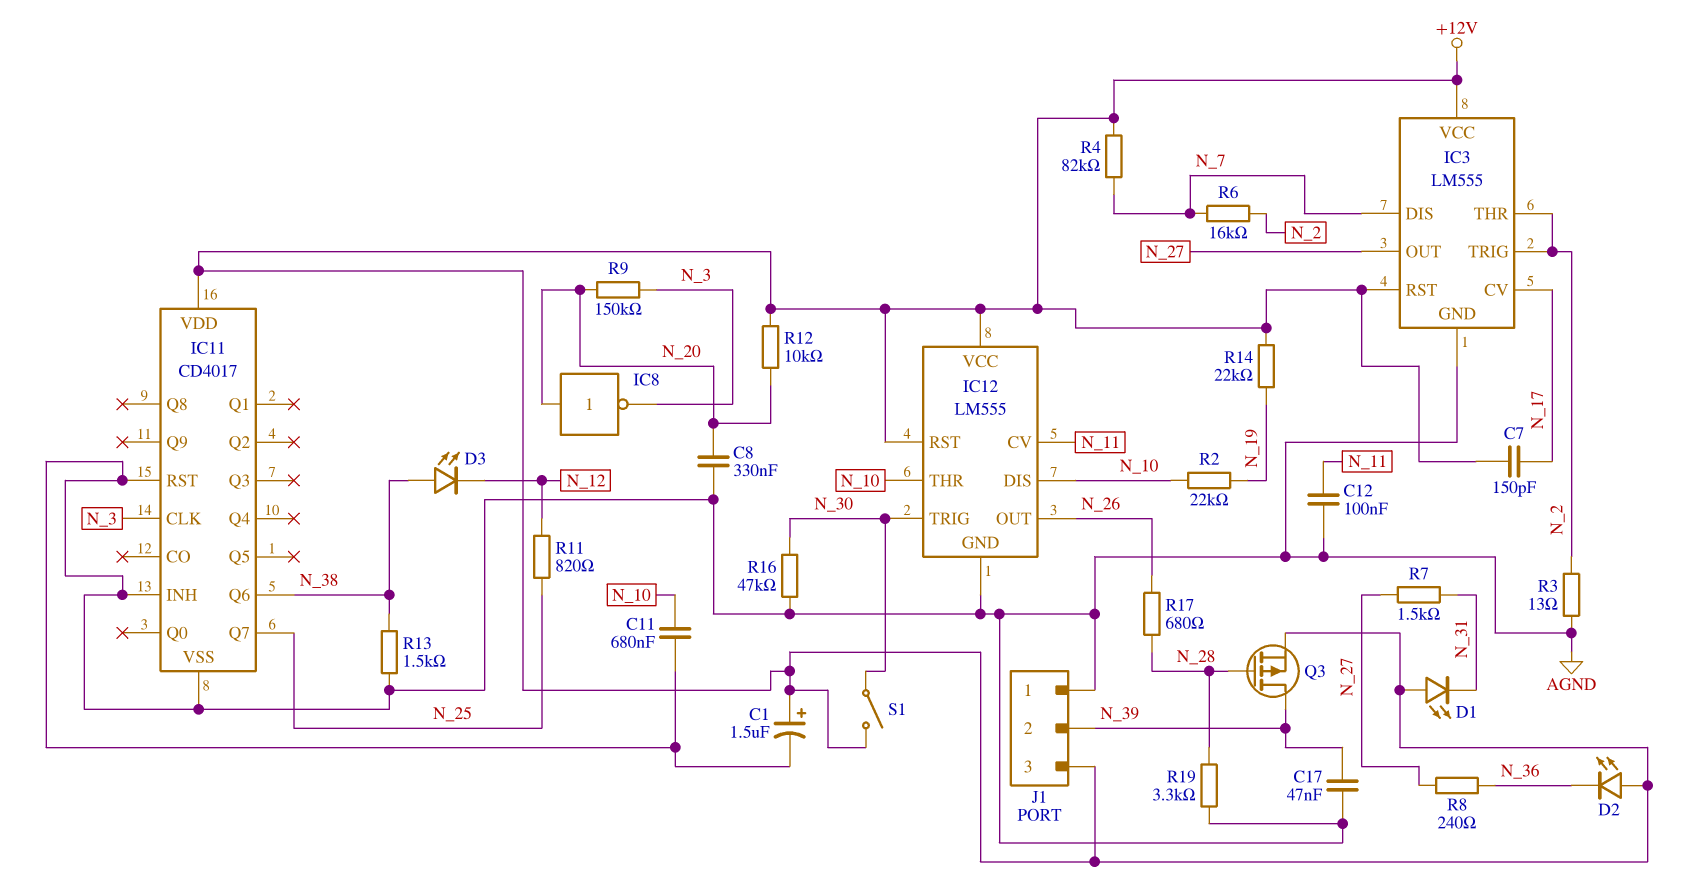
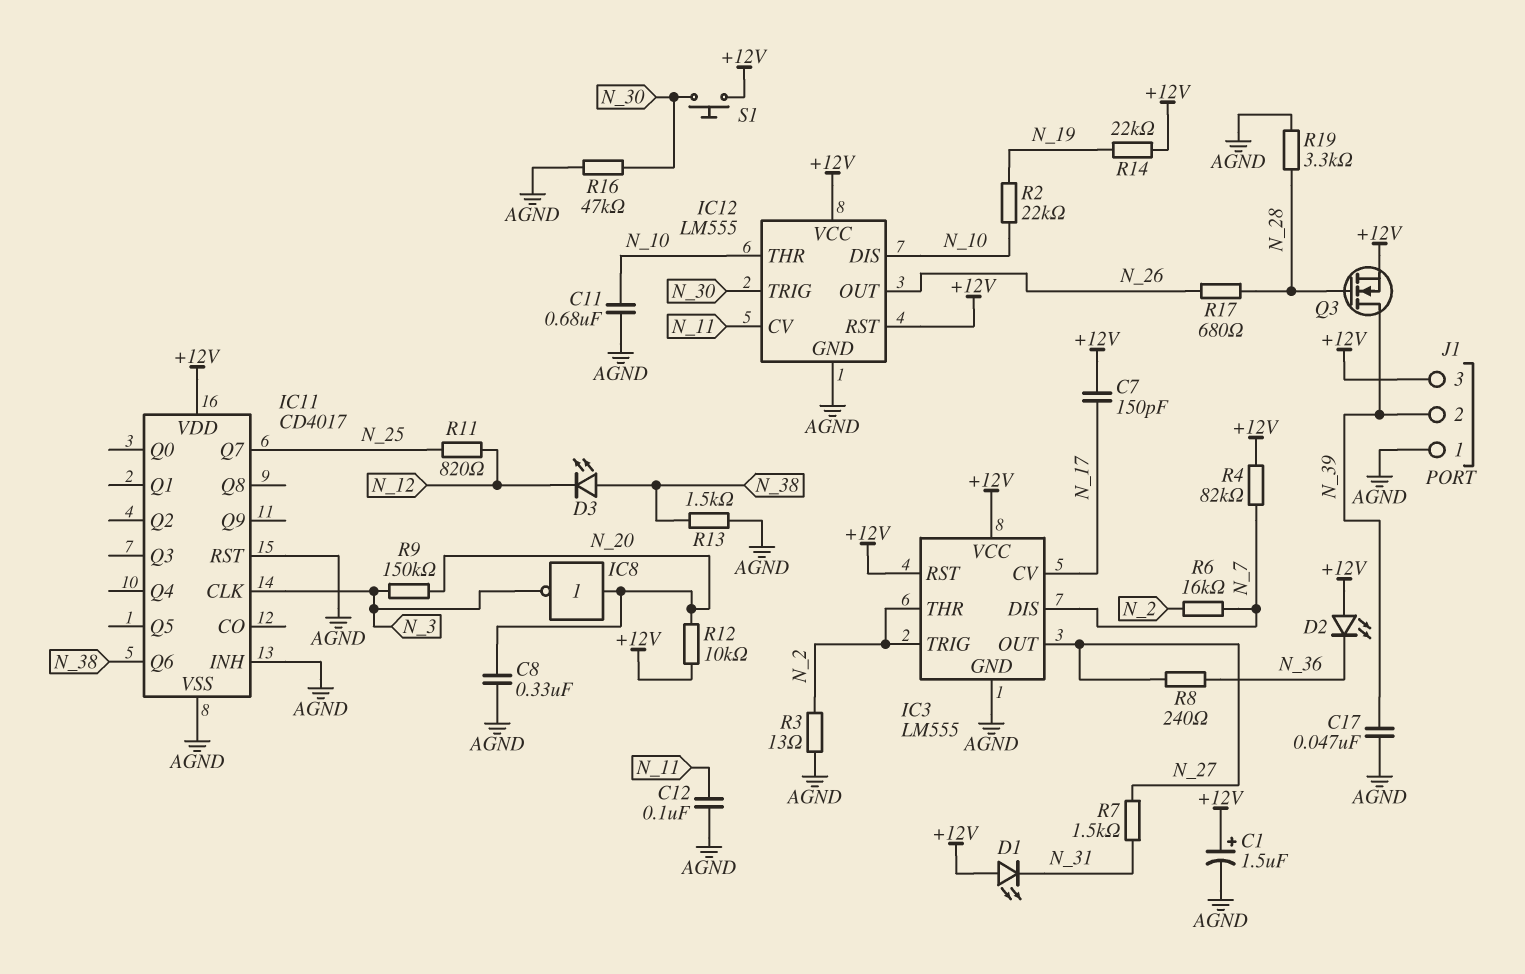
Q3: PMOS (G N_28, D N_39, S +12V) -> NMOS (G N_28, D N_39, S +12V)
S1: switch (+12V, N_30) -> button (+12V, N_30)

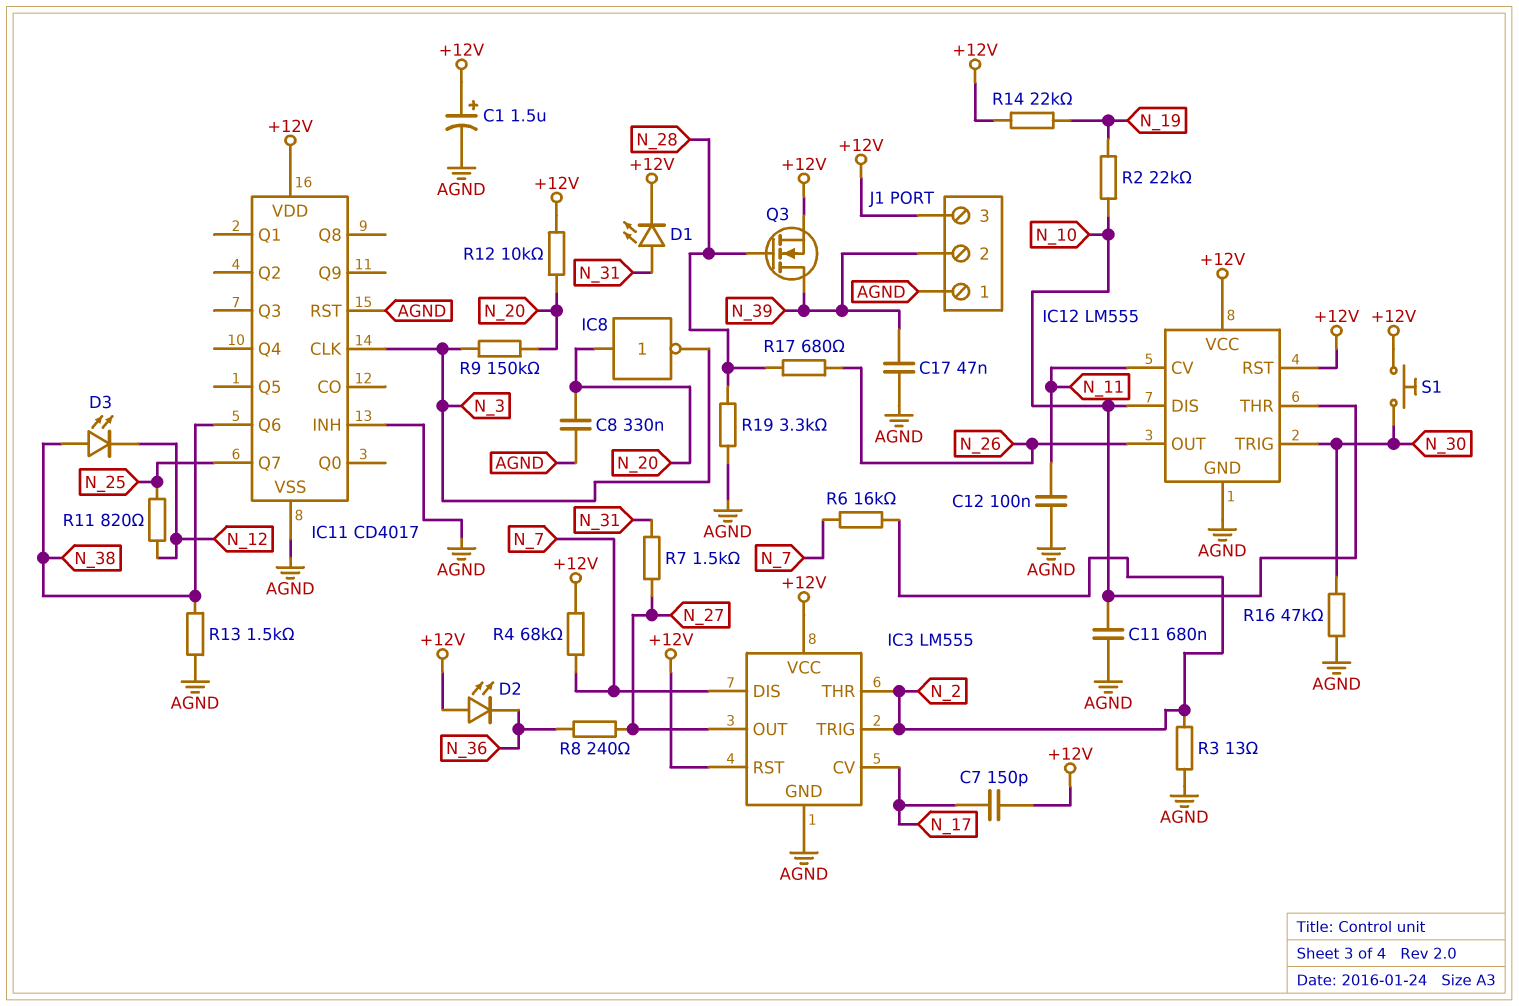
D1: LED (A +12V, K N_31) -> LED (A N_31, K +12V)
R4: 82k (+12V, N_7) -> 68k (+12V, N_7)

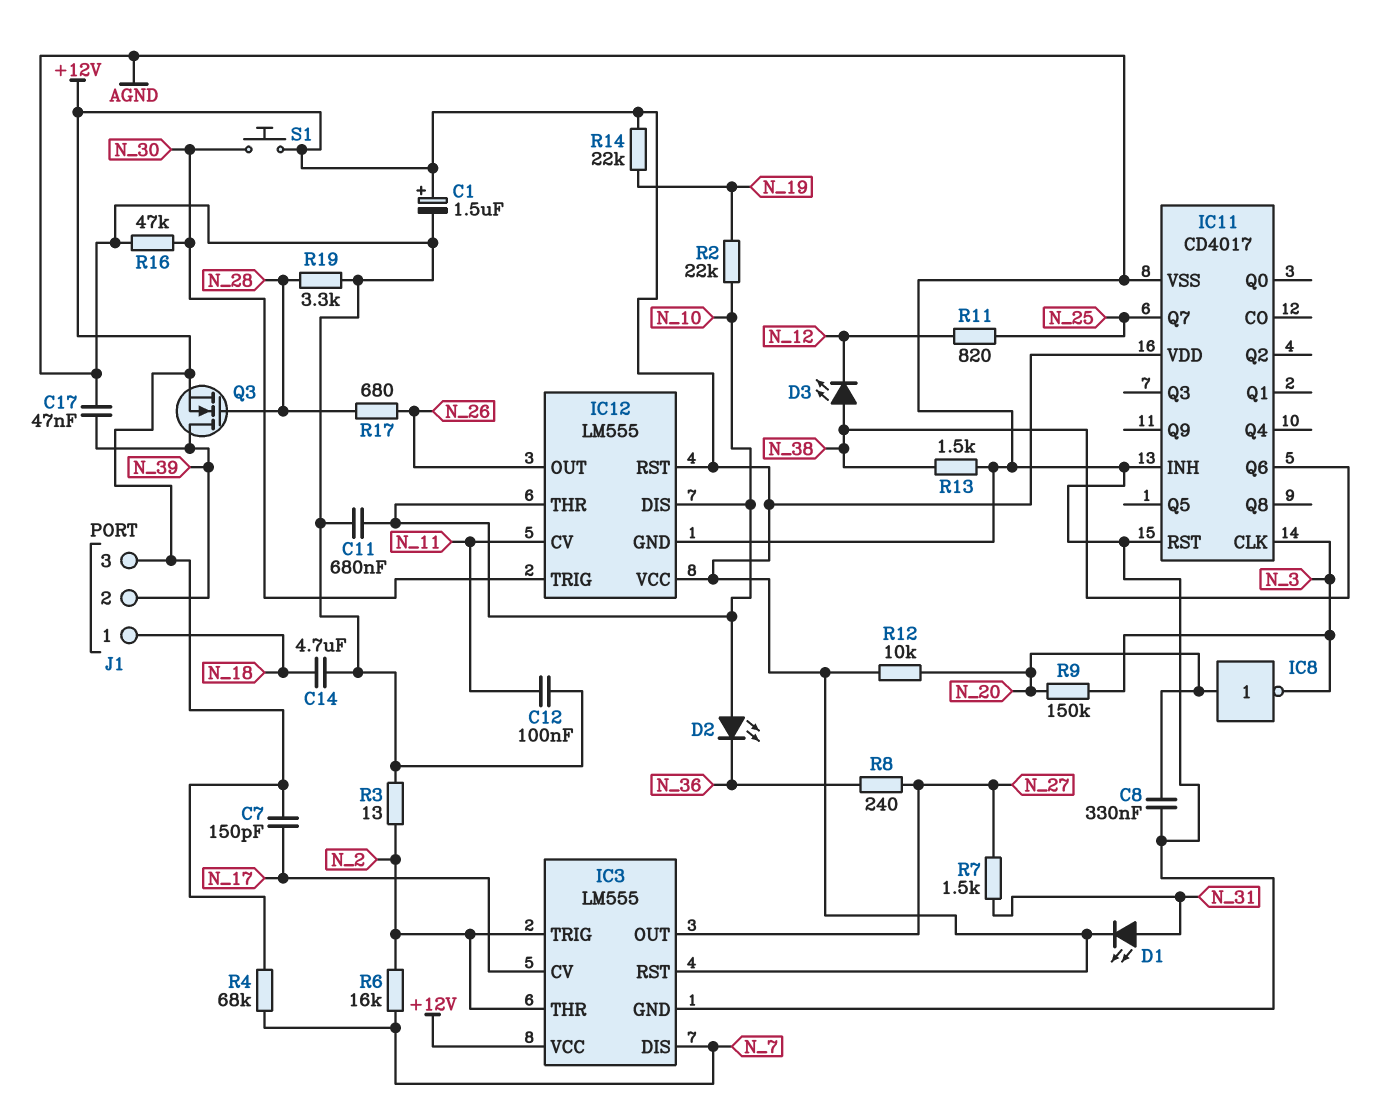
C14: none -> 4.7uF (AGND, N_18)
D2: LED (A +12V, K N_36) -> LED (A N_10, K N_36)
J1 pin 1: AGND -> N_18

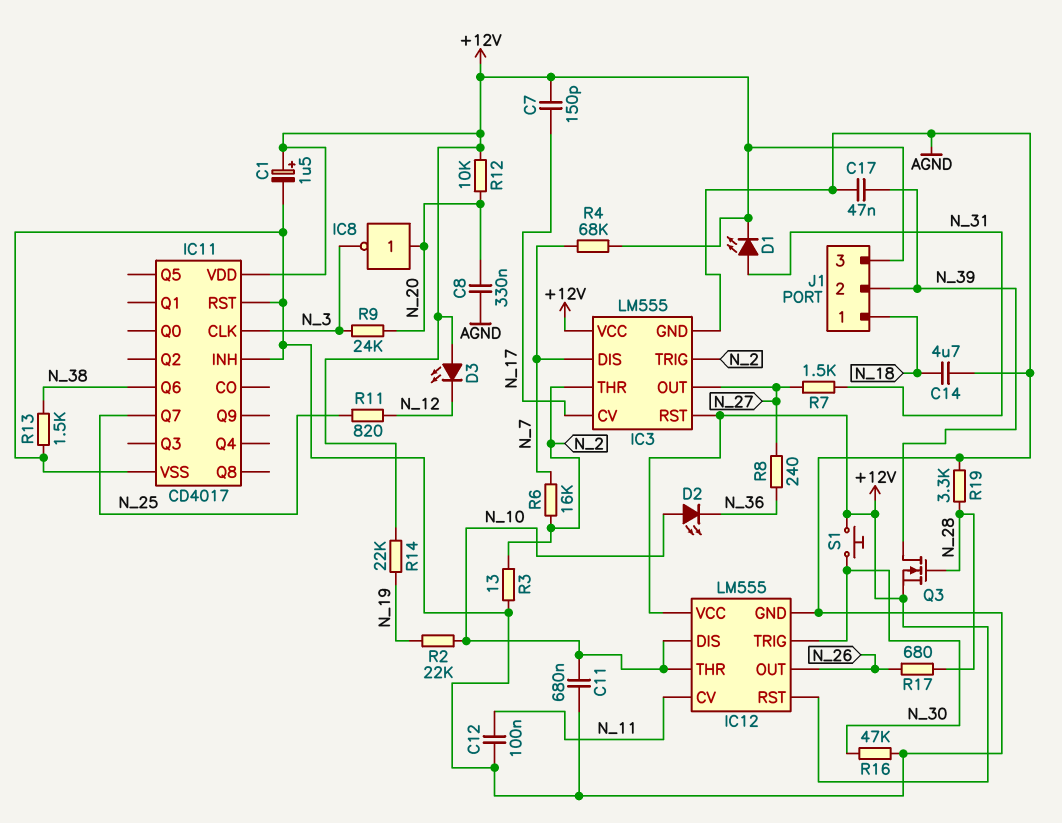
D3: LED (A N_38, K N_12) -> LED (A +12V, K N_12)
R9: 150k (N_3, N_20) -> 24k (N_3, N_20)

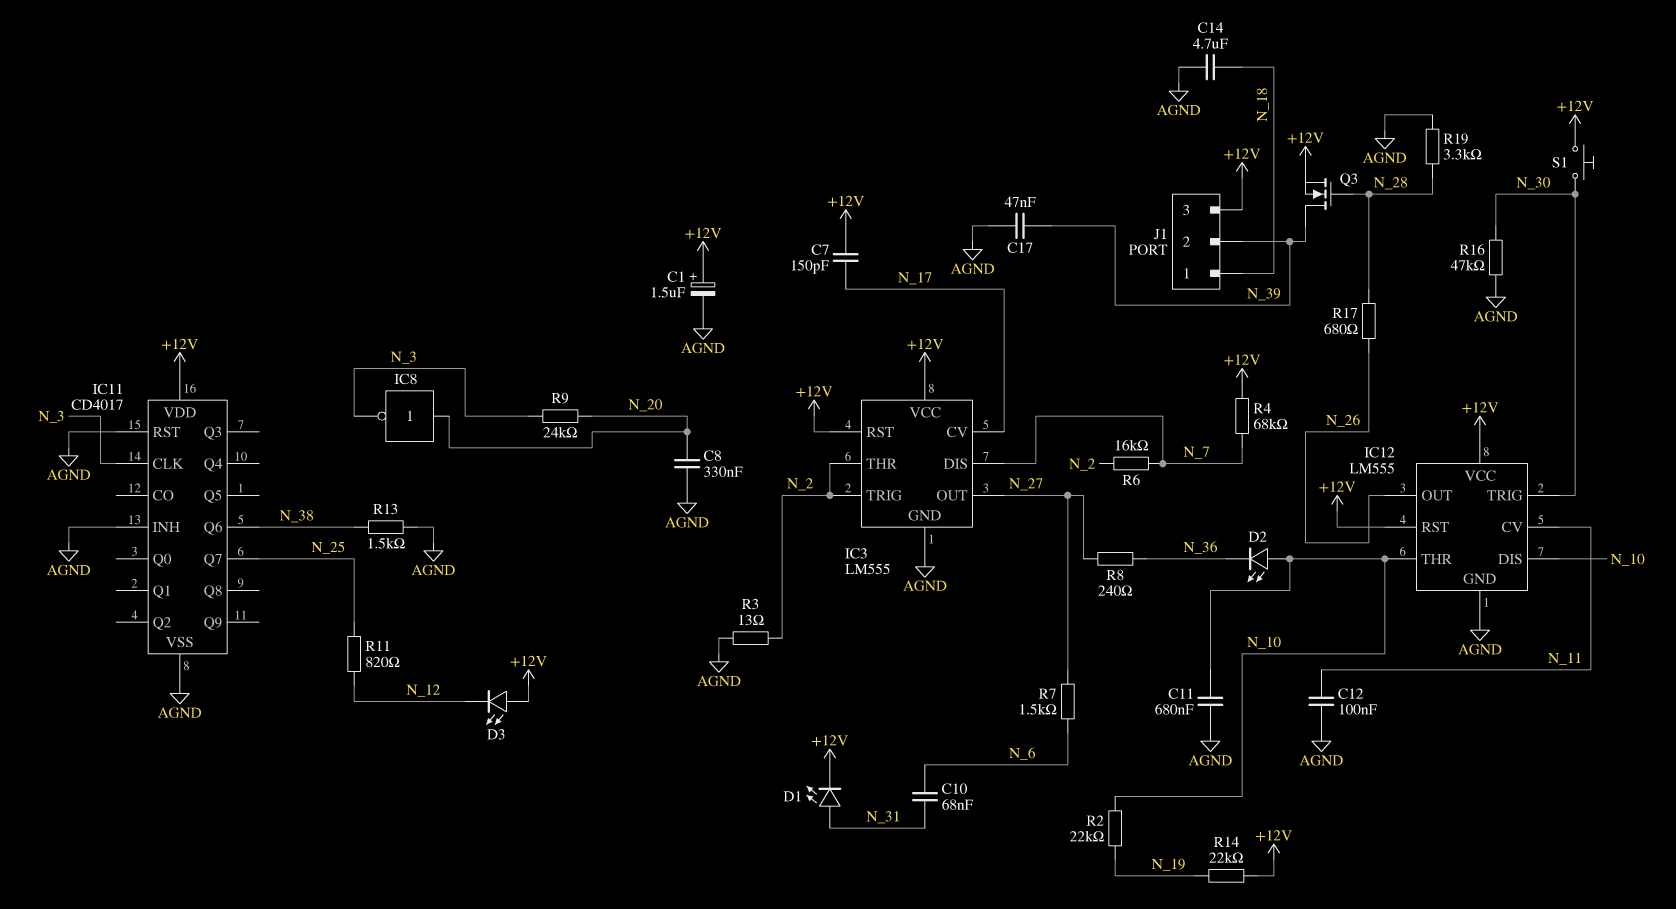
C10: none -> 68nF (N_6, N_31)
R7: 1.5k (N_27, N_31) -> 1.5k (N_6, N_27)
R12: 10k (+12V, N_20) -> none

